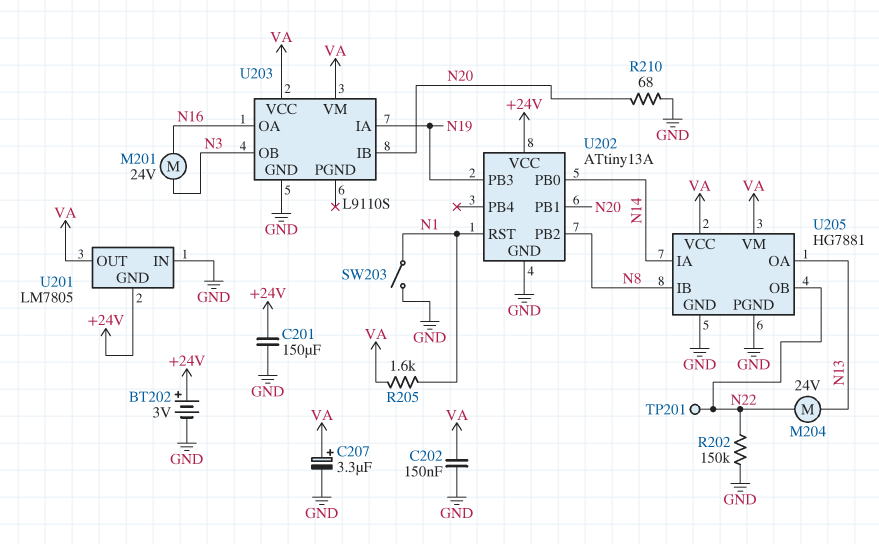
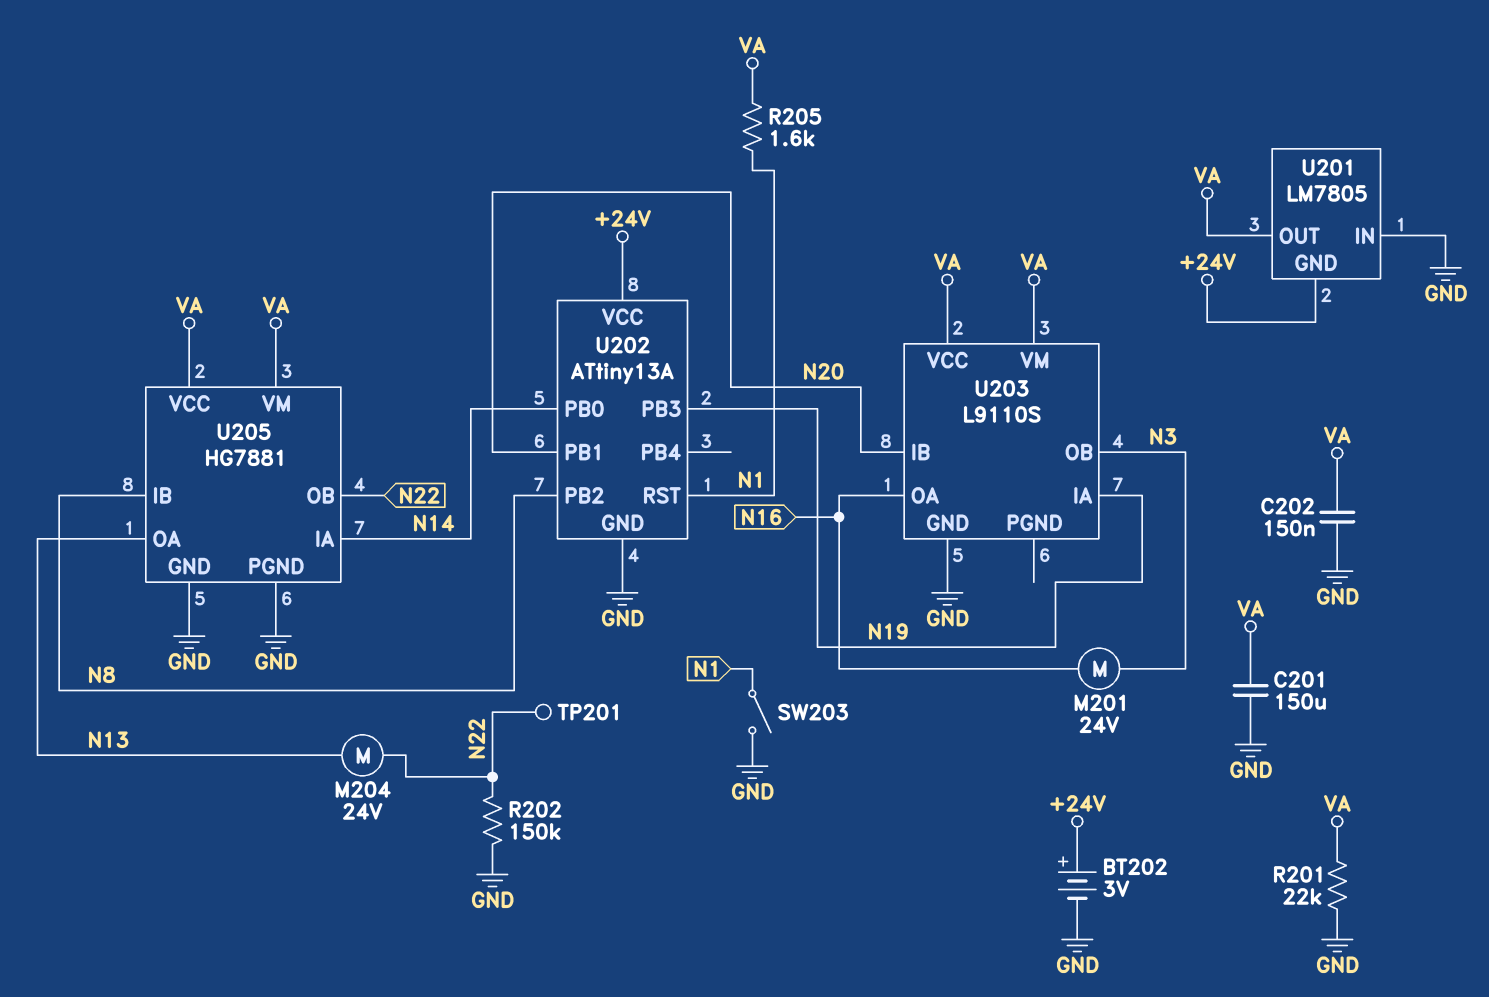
C201: 150uF (+24V, GND) -> 150uF (GND, VA)
C207: 3.3uF (plus VA, minus GND) -> none
R201: none -> 22k (GND, VA)
R210: 68 (GND, N20) -> none

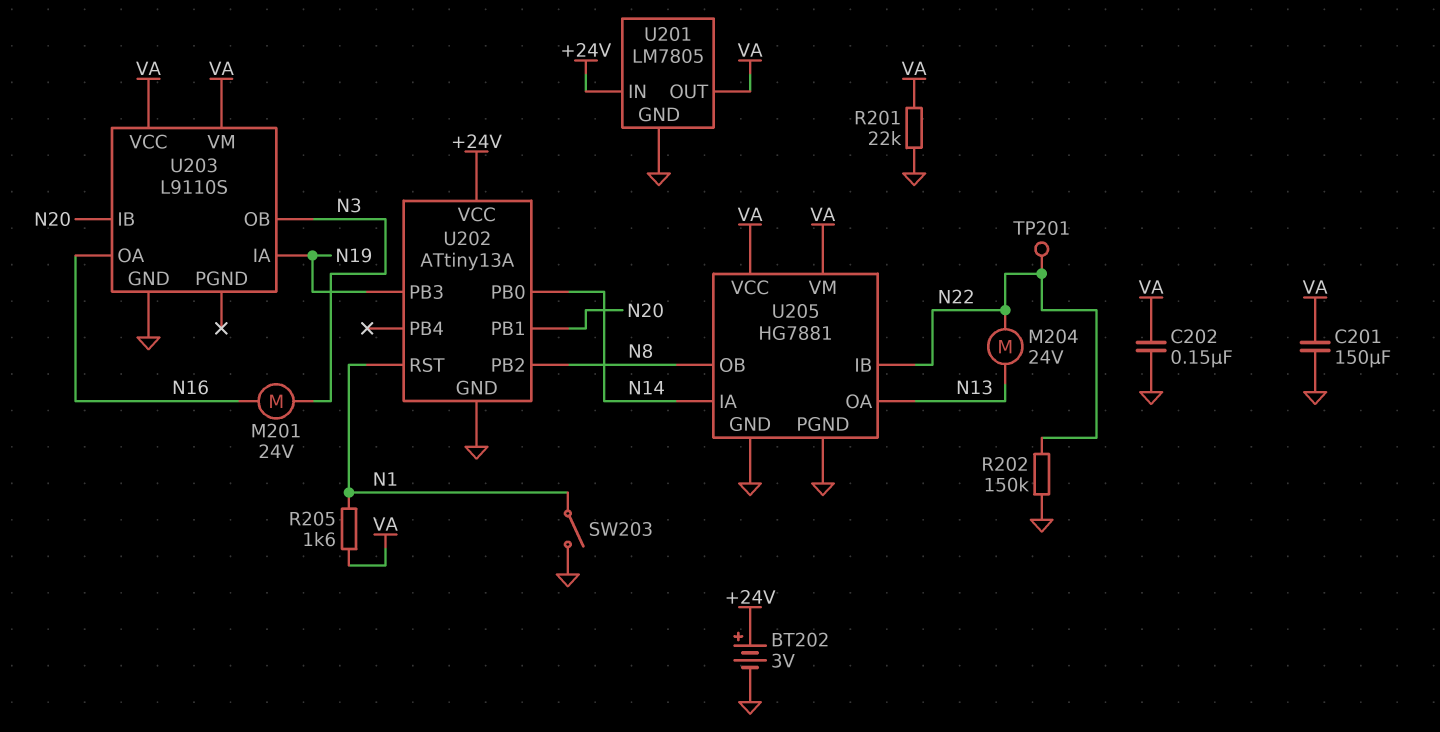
U201 pin GND: +24V -> GND
U201 pin IN: GND -> +24V
U205 pin IB: N8 -> N22
U205 pin OB: N22 -> N8

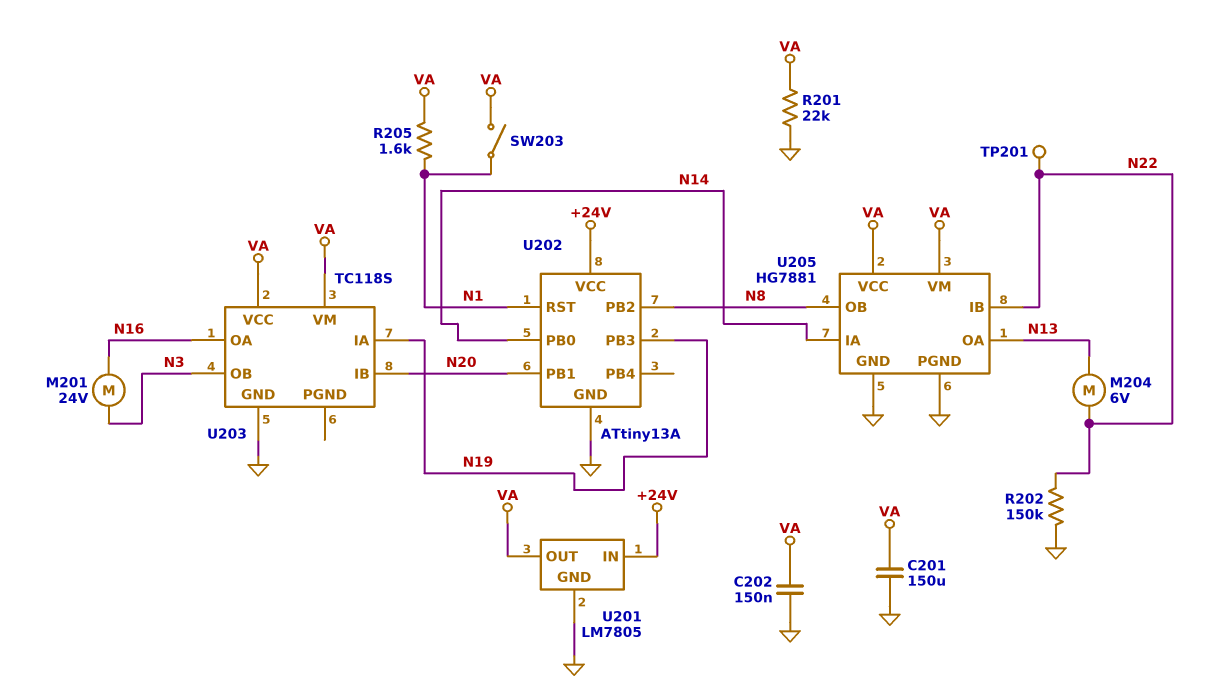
BT202: 3V (plus +24V, minus GND) -> none
M204: motor 24V (N13, N22) -> motor 6V (N13, N22)
SW203: switch (GND, N1) -> switch (N1, VA)
U203: L9110S -> TC118S

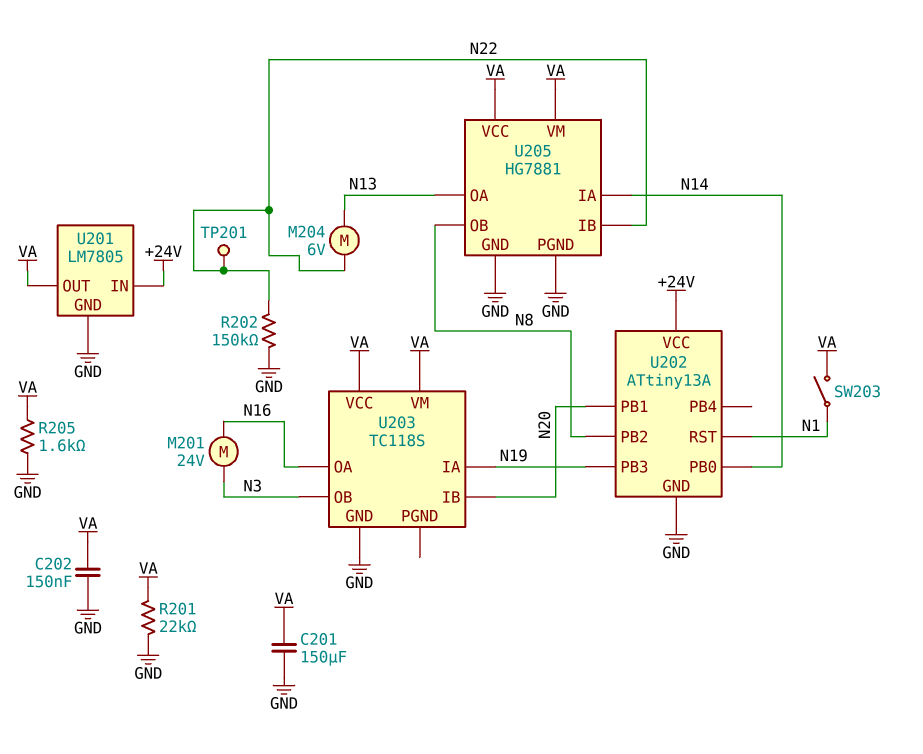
R205: 1.6k (N1, VA) -> 1.6k (GND, VA)

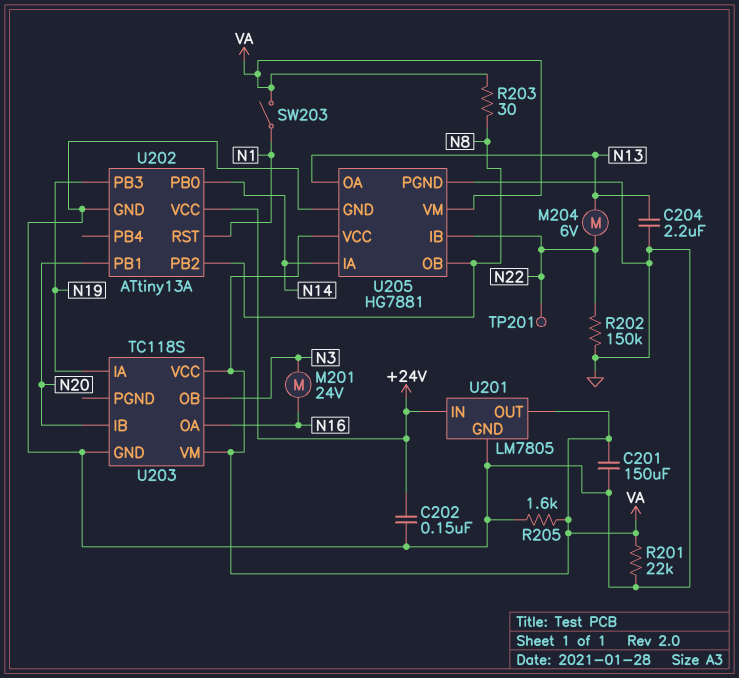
C202: 150nF (GND, VA) -> 150nF (+24V, GND)
C204: none -> 2.2uF (GND, N13)
R203: none -> 30 (N8, VA)

